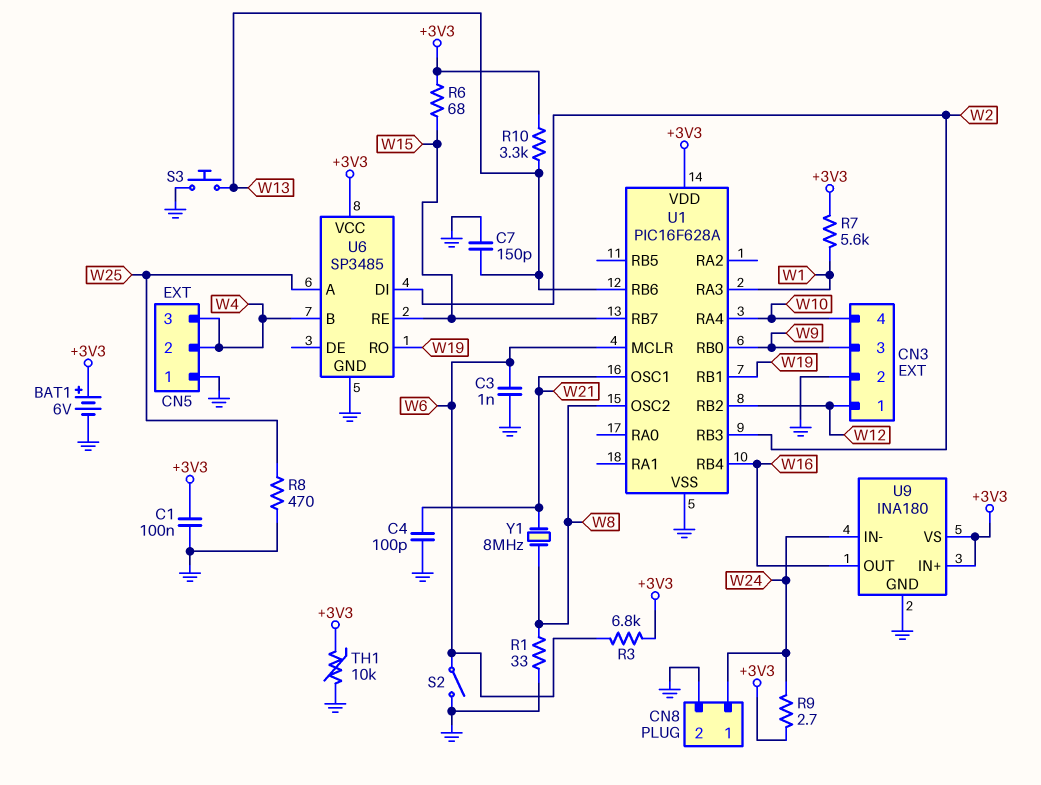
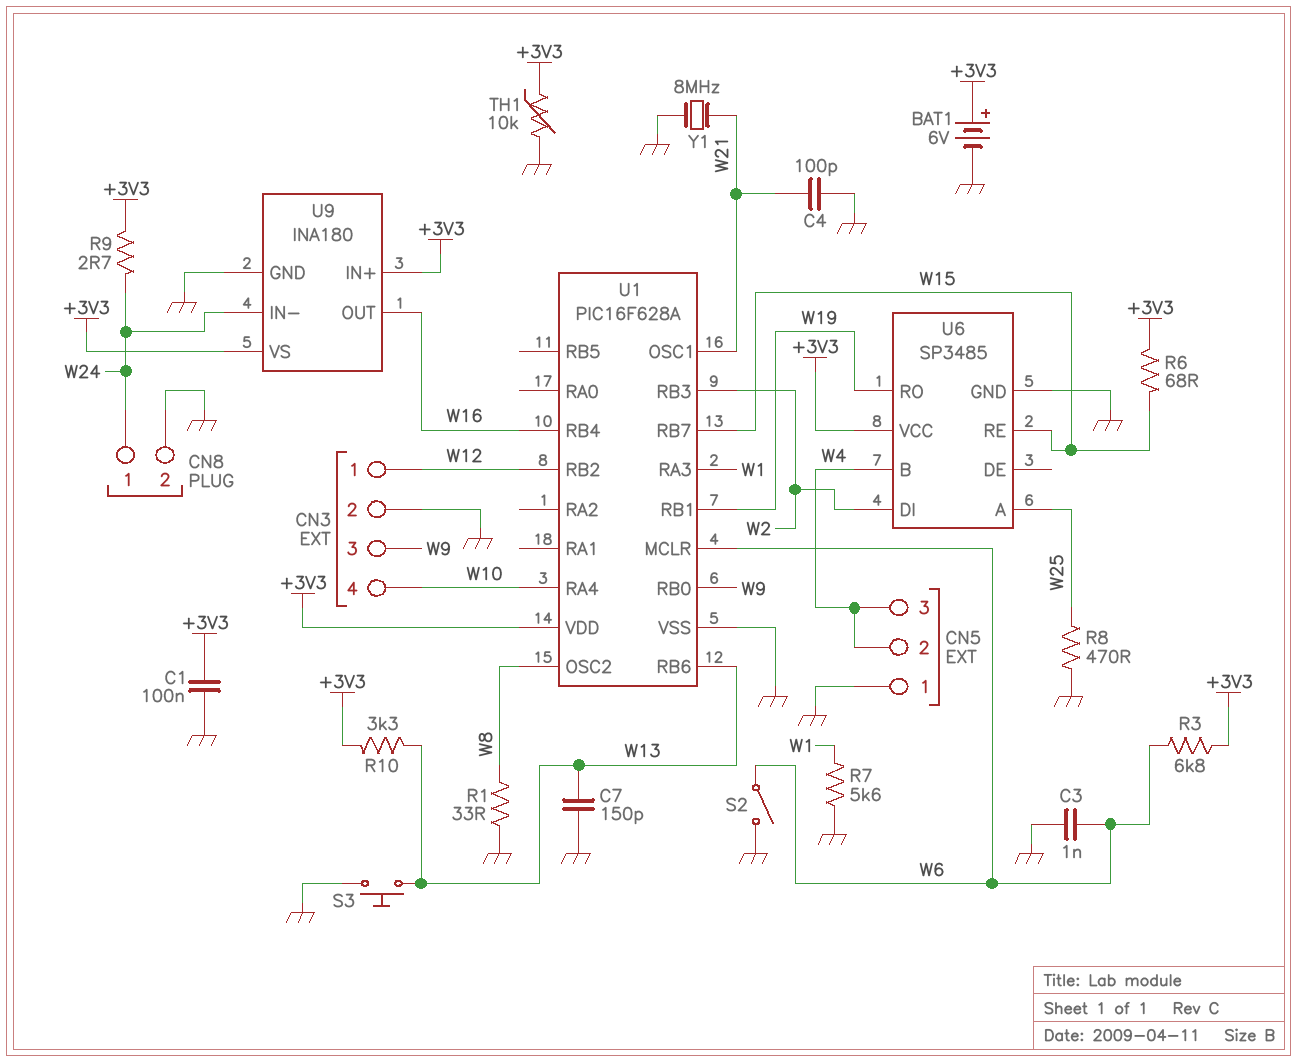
R7: 5.6k (+3V3, W1) -> 5.6k (GND, W1)
Y1: 8MHz (W8, W21) -> 8MHz (GND, W21)

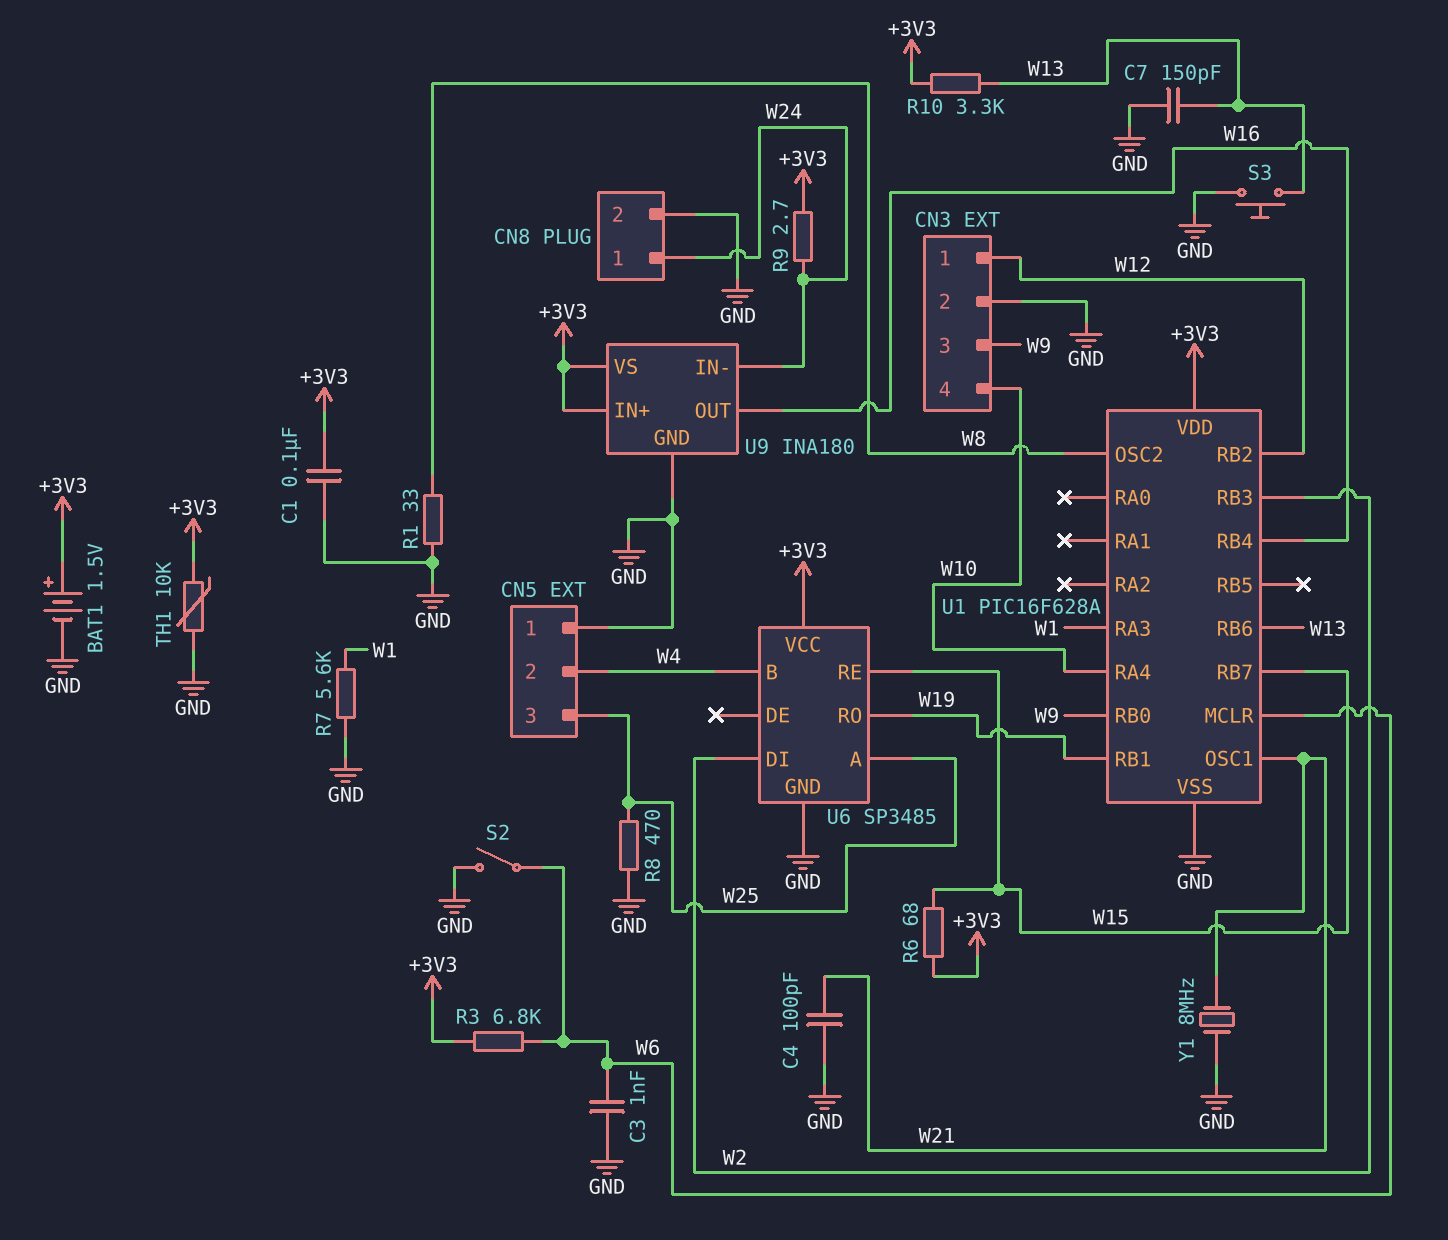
BAT1: 6V (plus +3V3, minus GND) -> 1.5V (plus +3V3, minus GND)
CN5 pin 3: W4 -> W25

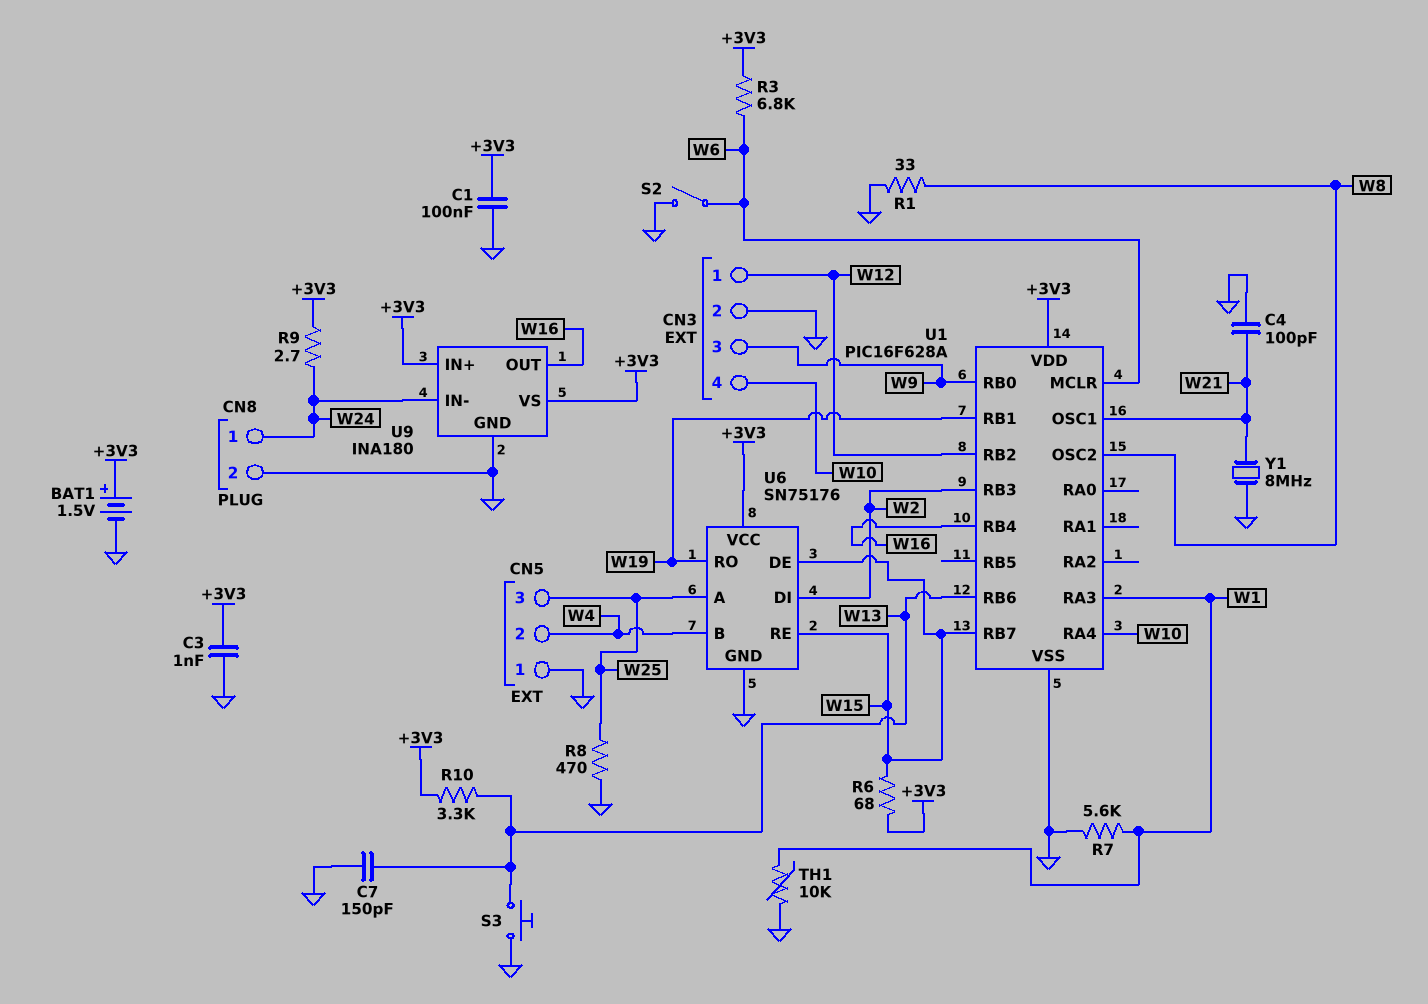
C3: 1nF (GND, W6) -> 1nF (+3V3, GND)
TH1: 10k (+3V3, GND) -> 10k (GND, W1)
U6: SP3485 -> SN75176
U6 pin DE: none -> W15

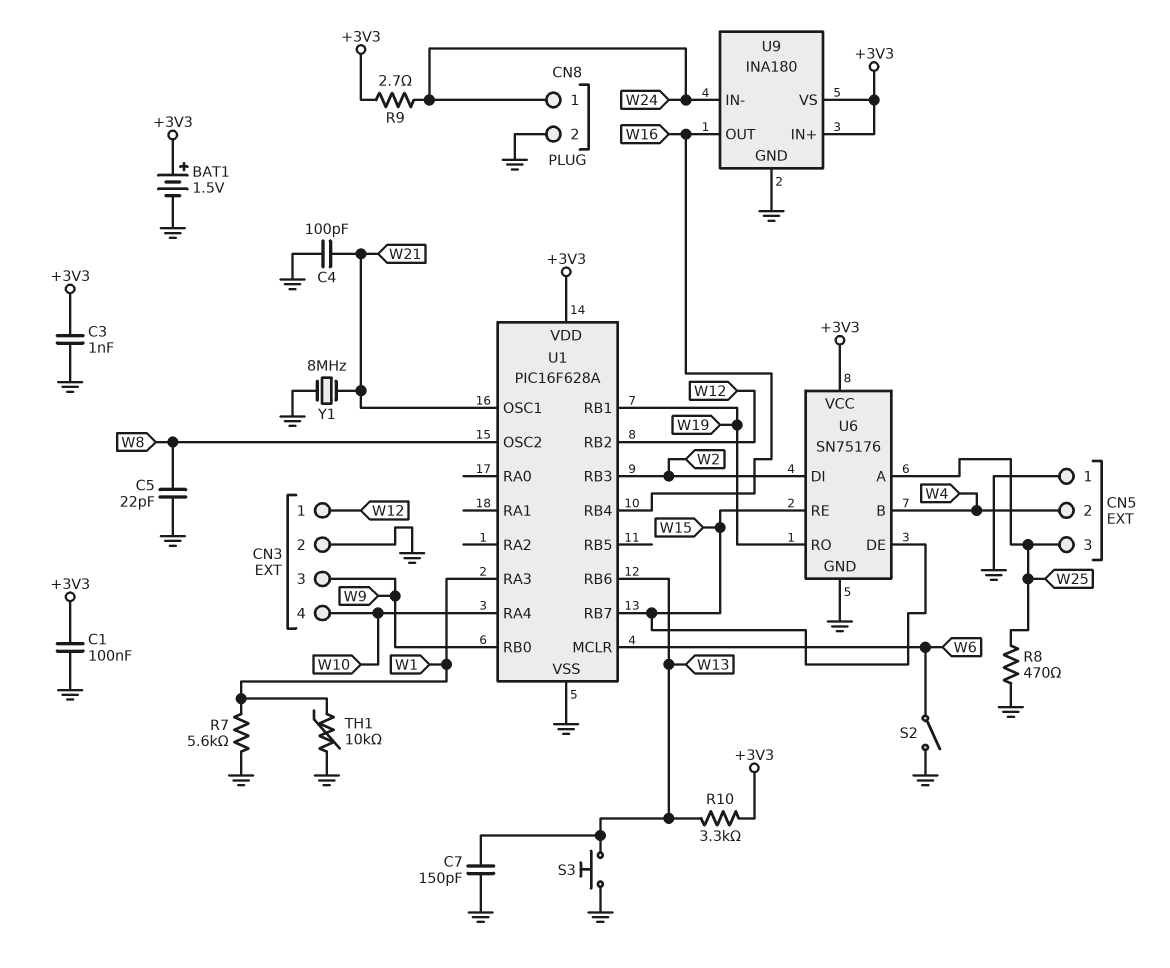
C5: none -> 22pF (GND, W8)
R1: 33 (GND, W8) -> none
R3: 6.8k (+3V3, W6) -> none
R6: 68 (+3V3, W15) -> none

